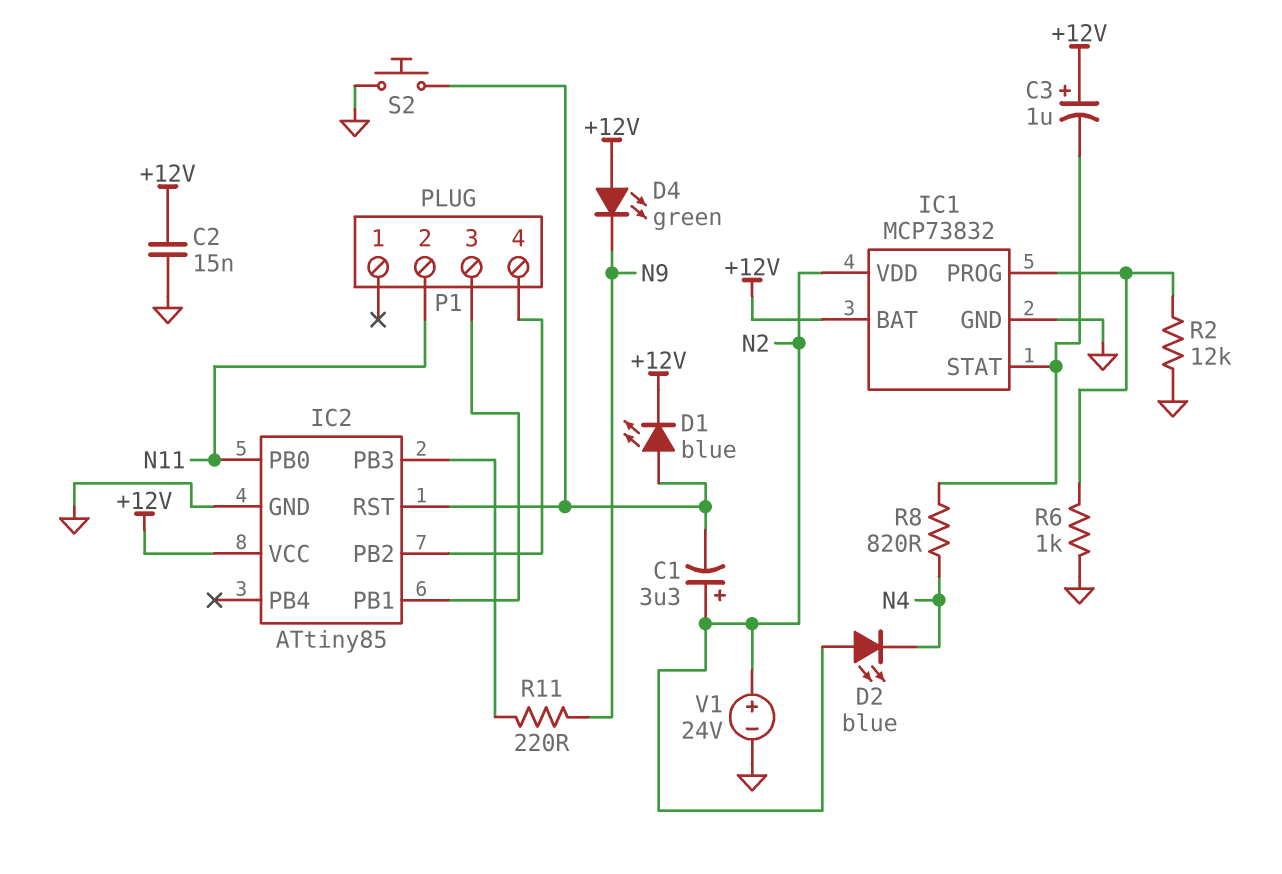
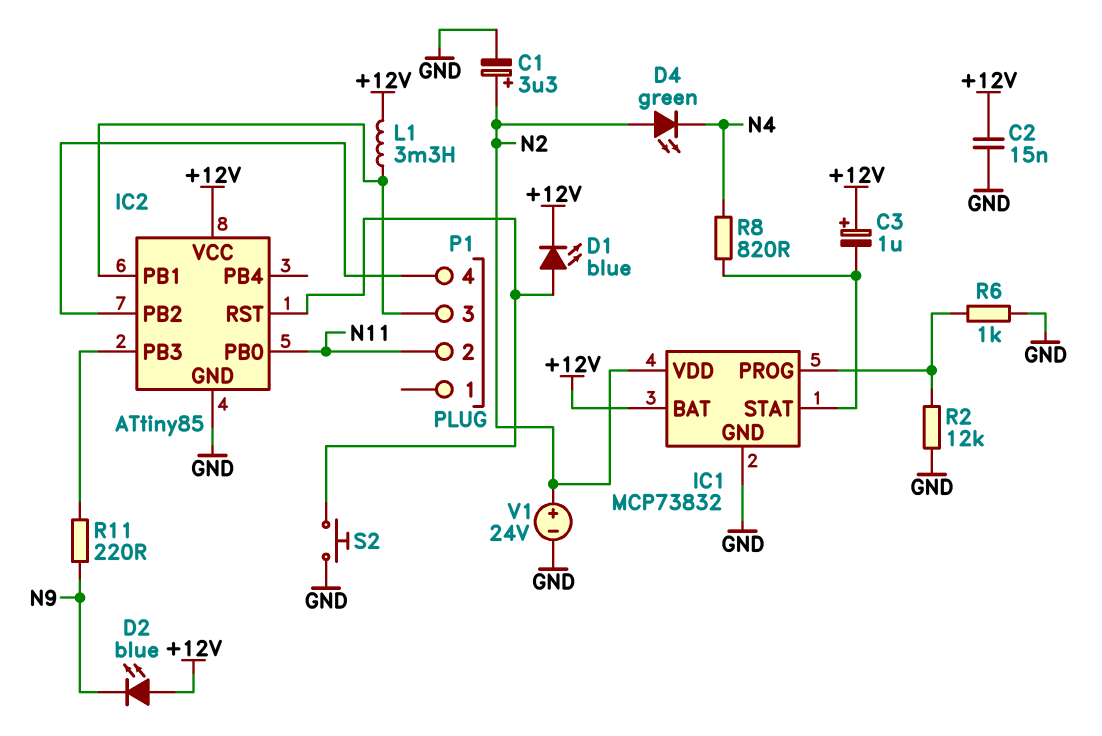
C1: 3.3uF (plus N2, minus IC2/RST) -> 3.3uF (plus N2, minus GND)
D2: LED blue (A N2, K N4) -> LED blue (A +12V, K N9)
D4: LED green (A +12V, K N9) -> LED green (A N2, K N4)
L1: none -> 3.3mH (+12V, IC2/PB1)

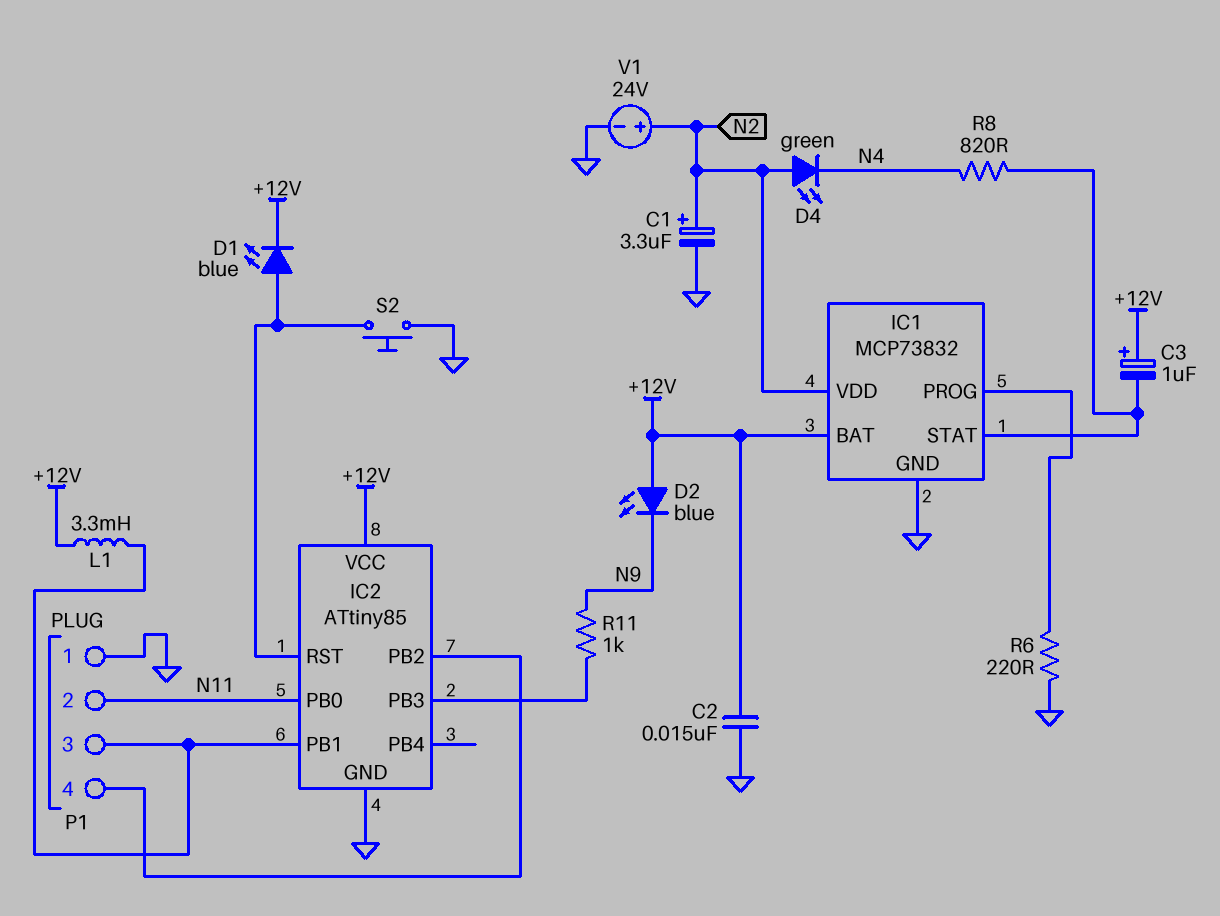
P1 pin 1: none -> GND
R2: 12k (GND, IC1/PROG) -> none
R6: 1k (GND, IC1/PROG) -> 220 (GND, IC1/PROG)
R11: 220 (IC2/PB3, N9) -> 1k (IC2/PB3, N9)

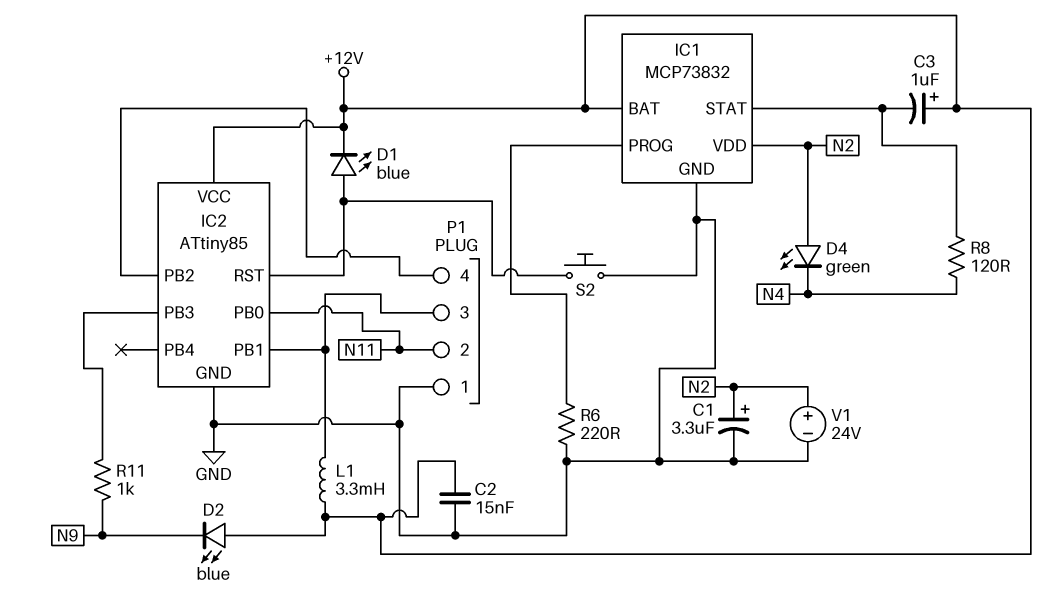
R8: 820 (IC1/STAT, N4) -> 120 (IC1/STAT, N4)

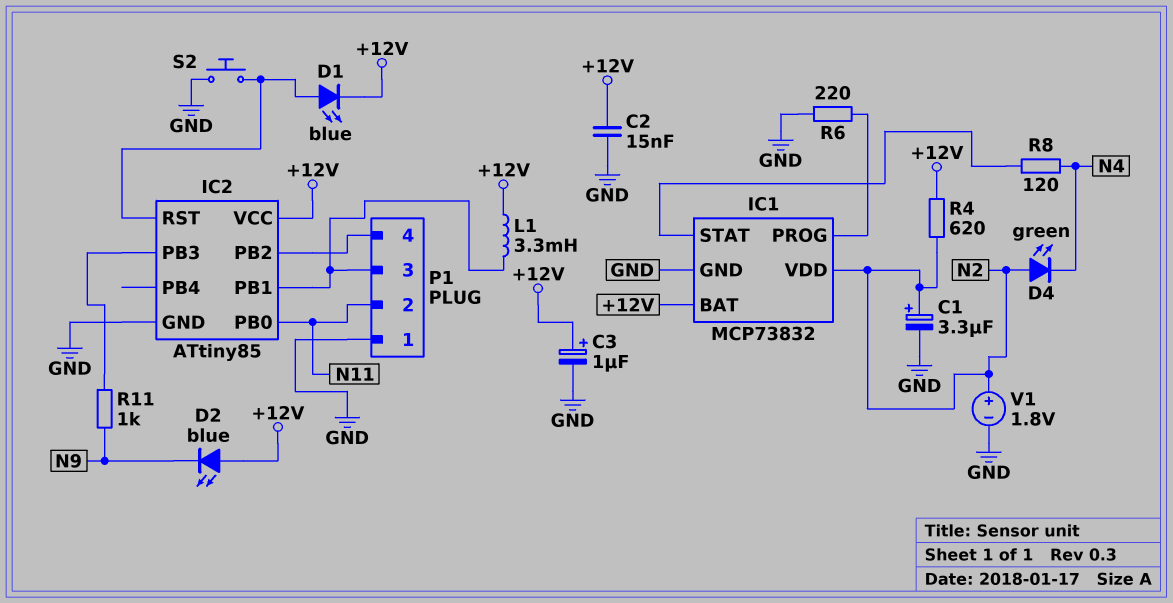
C3: 1uF (plus +12V, minus IC1/STAT) -> 1uF (plus +12V, minus GND)
R4: none -> 620 (+12V, N2)
V1: 24V (plus N2, minus GND) -> 1.8V (plus N2, minus GND)

